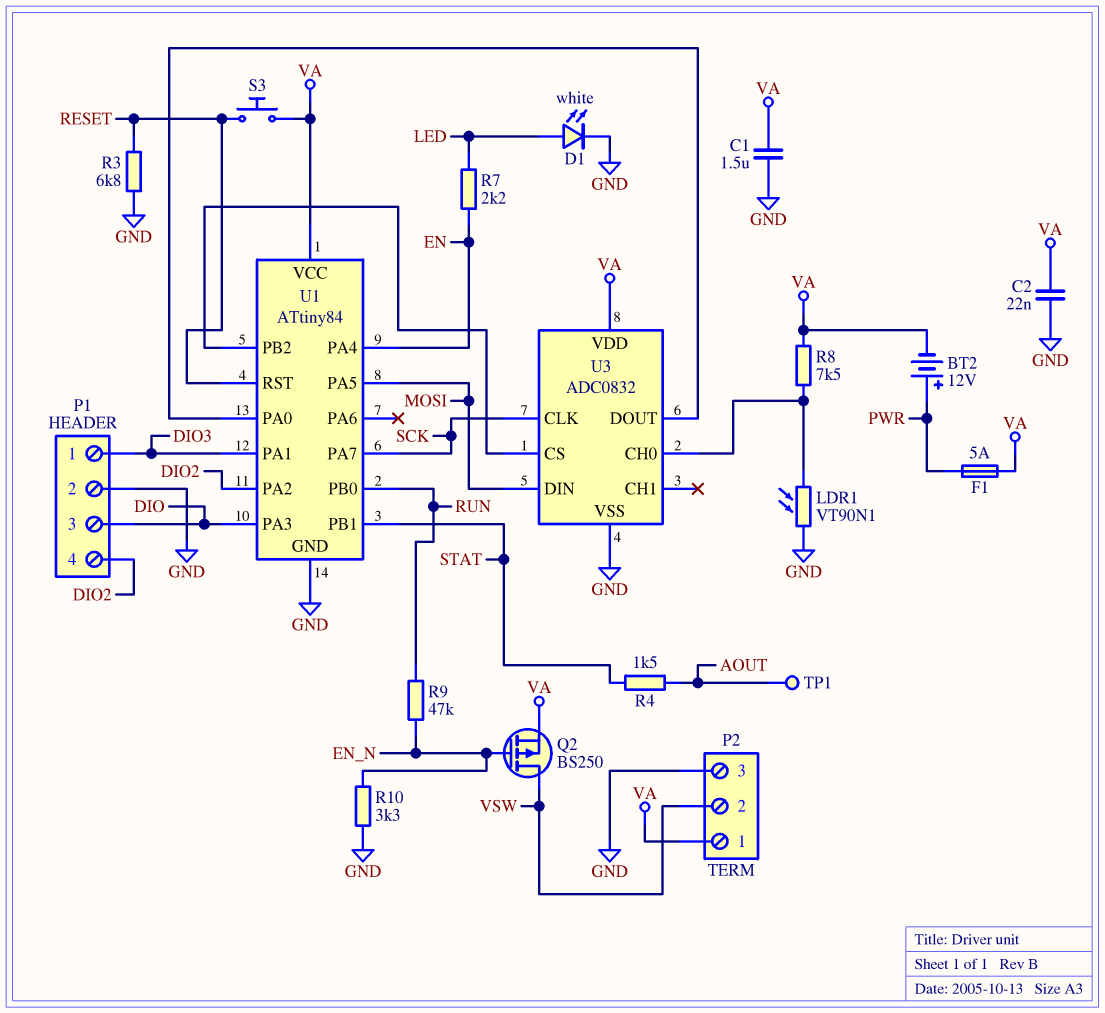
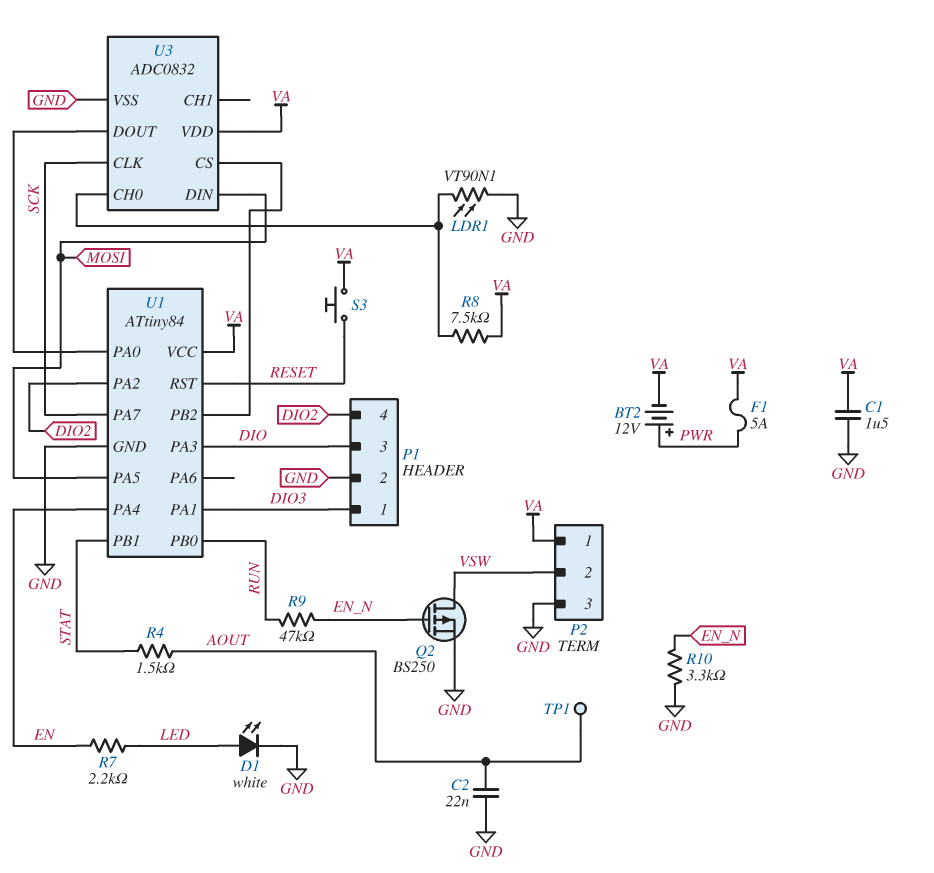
C2: 22nF (GND, VA) -> 22nF (AOUT, GND)
Q2: PMOS BS250 (G EN_N, D VSW, S VA) -> PMOS BS250 (G EN_N, D VSW, S GND)
R3: 6.8k (GND, RESET) -> none

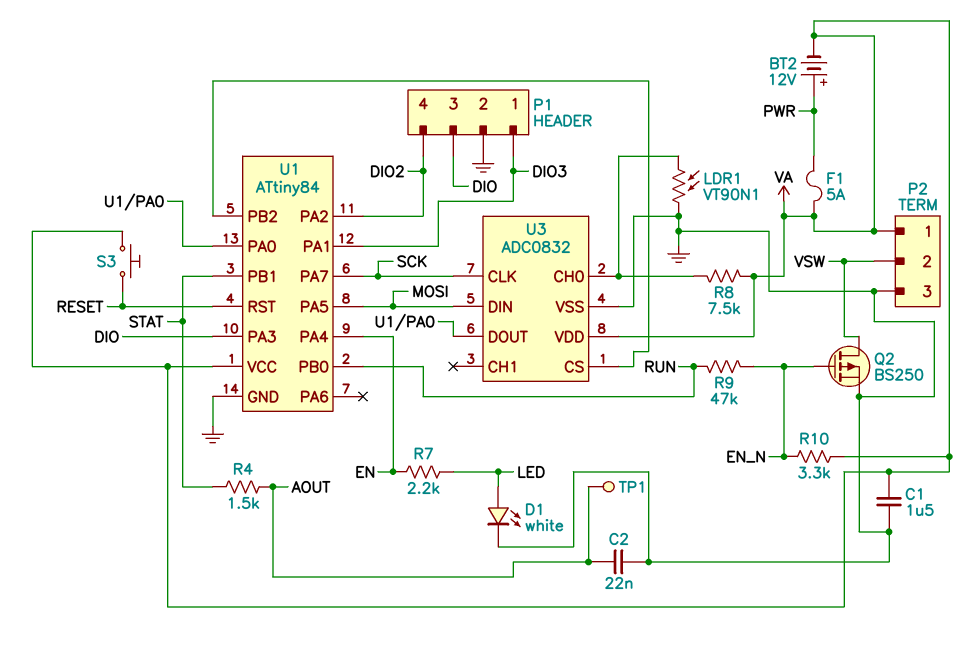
R10: 3.3k (EN_N, GND) -> 3.3k (EN_N, VA)

